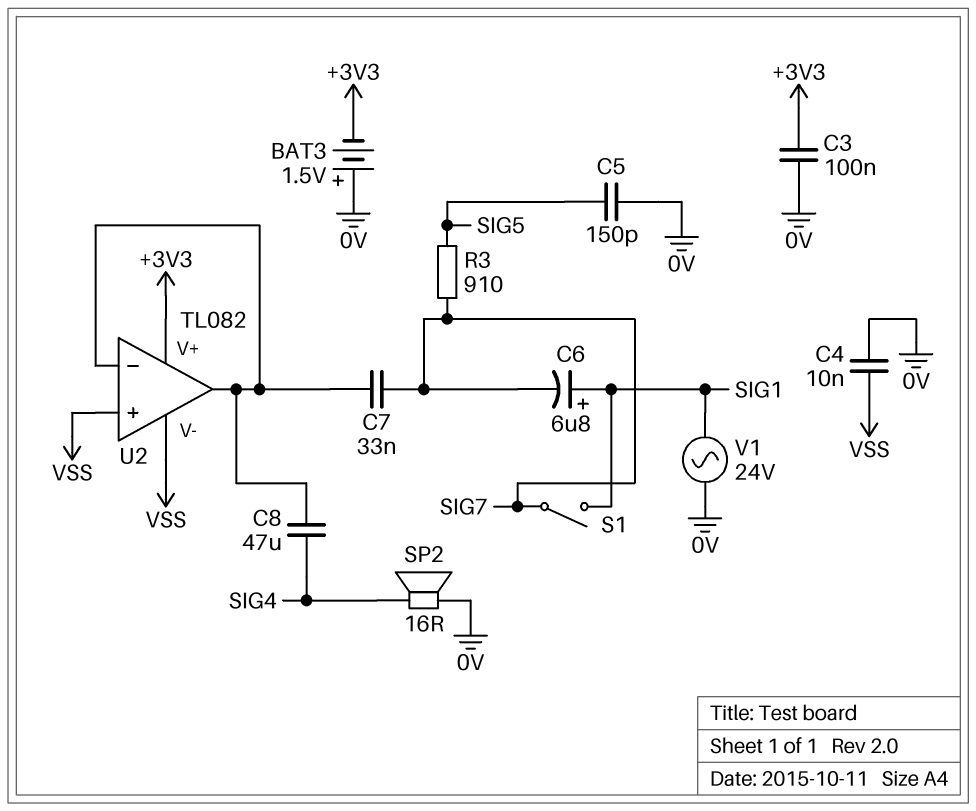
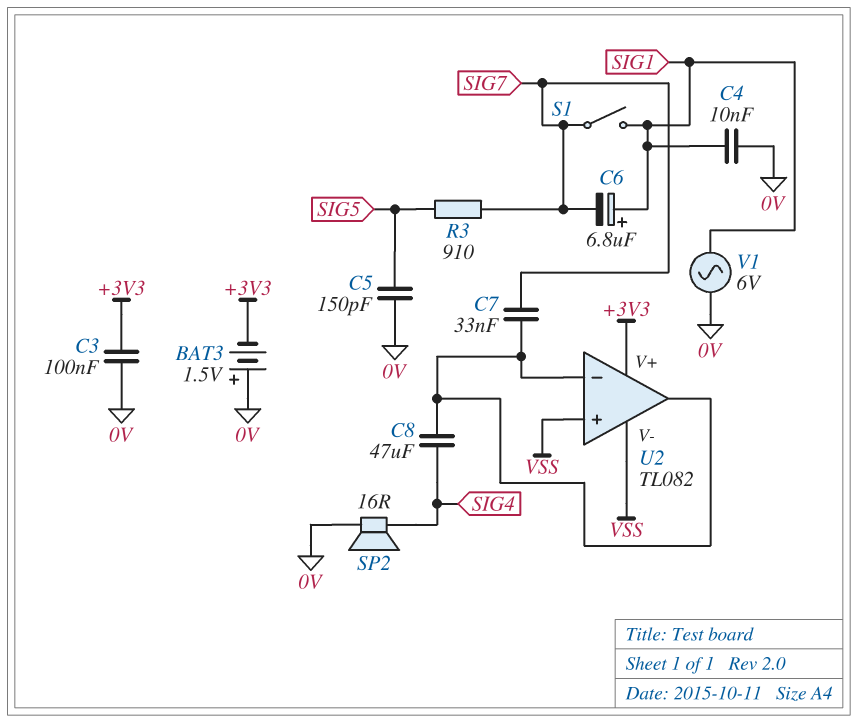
C4: 10nF (0V, VSS) -> 10nF (0V, SIG1)
V1: AC 24V (0V, SIG1) -> AC 6V (0V, SIG1)

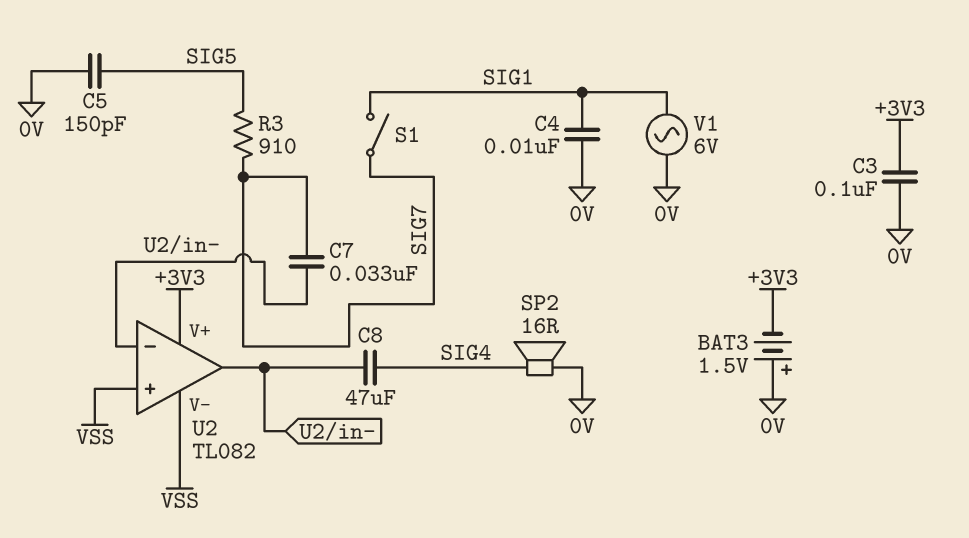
C6: 6.8uF (plus SIG1, minus SIG7) -> none

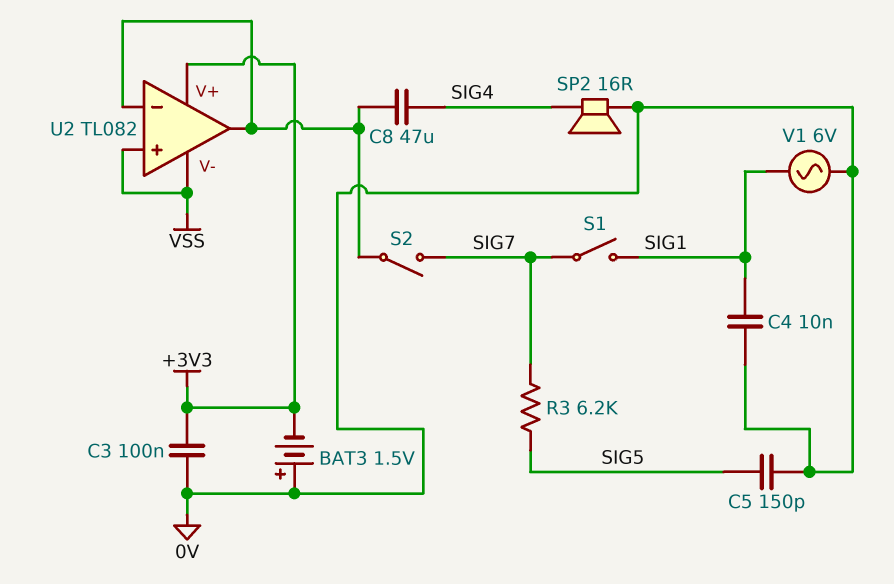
C7: 33nF (SIG7, U2/in-) -> none
R3: 910 (SIG5, SIG7) -> 6.2k (SIG5, SIG7)
S2: none -> switch (SIG7, U2/in-)

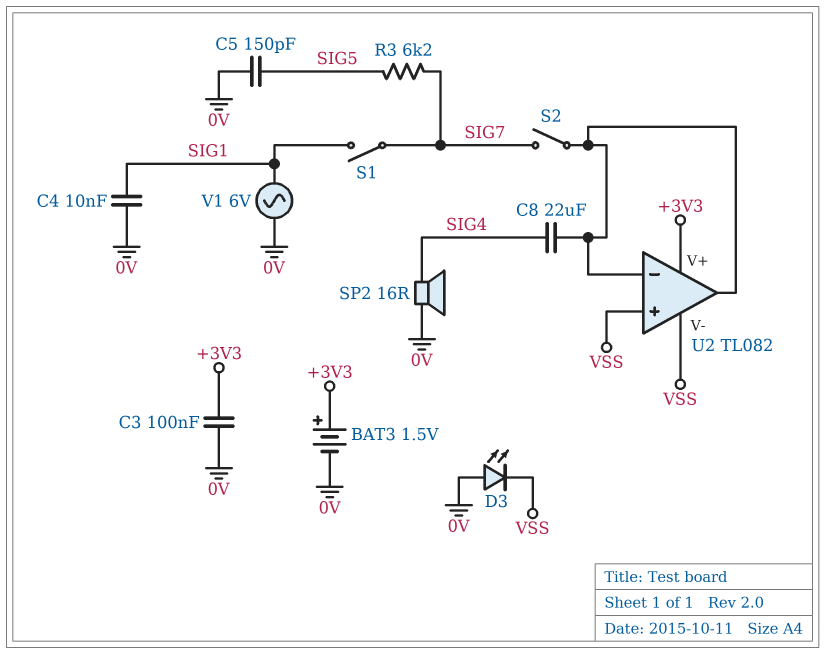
BAT3: 1.5V (plus 0V, minus +3V3) -> 1.5V (plus +3V3, minus 0V)
C8: 47uF (SIG4, U2/in-) -> 22uF (SIG4, U2/in-)
D3: none -> LED (A 0V, K VSS)

